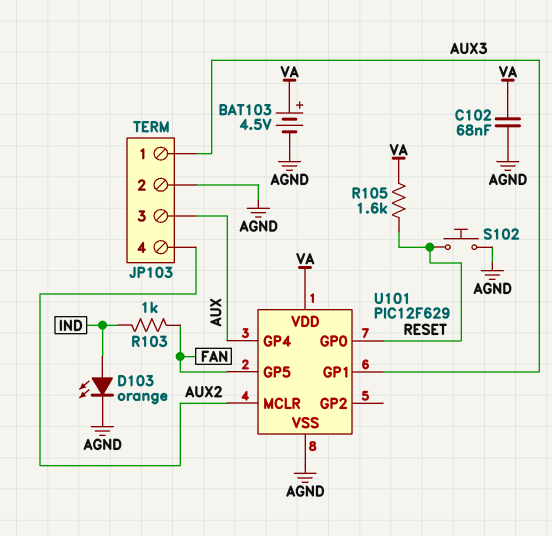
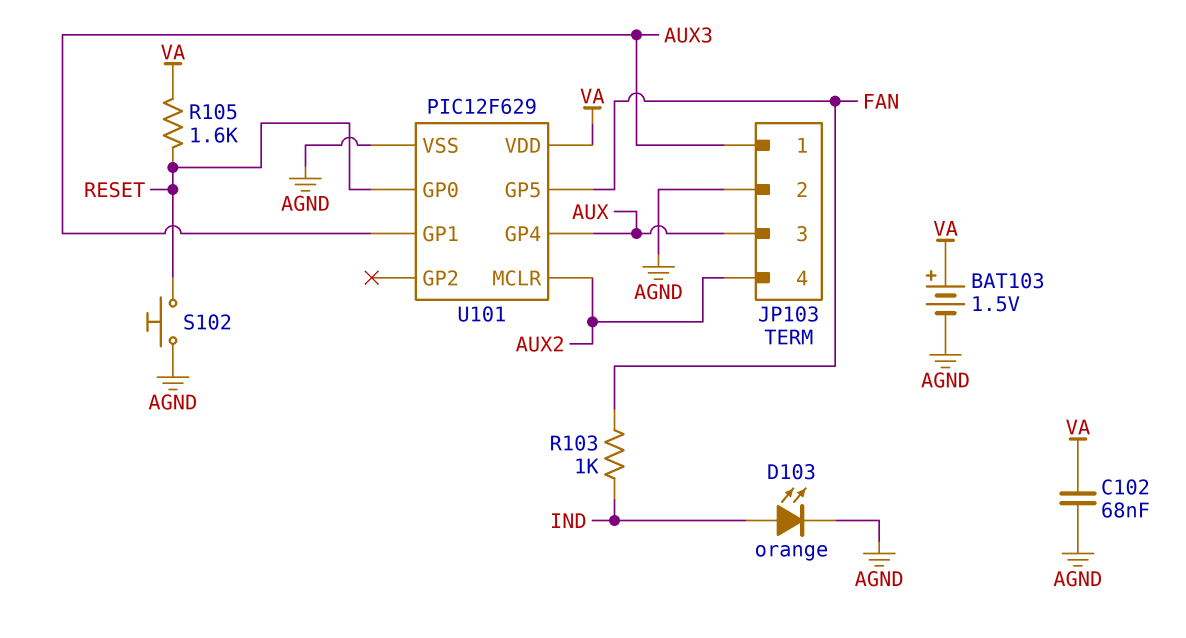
BAT103: 4.5V (plus VA, minus AGND) -> 1.5V (plus VA, minus AGND)

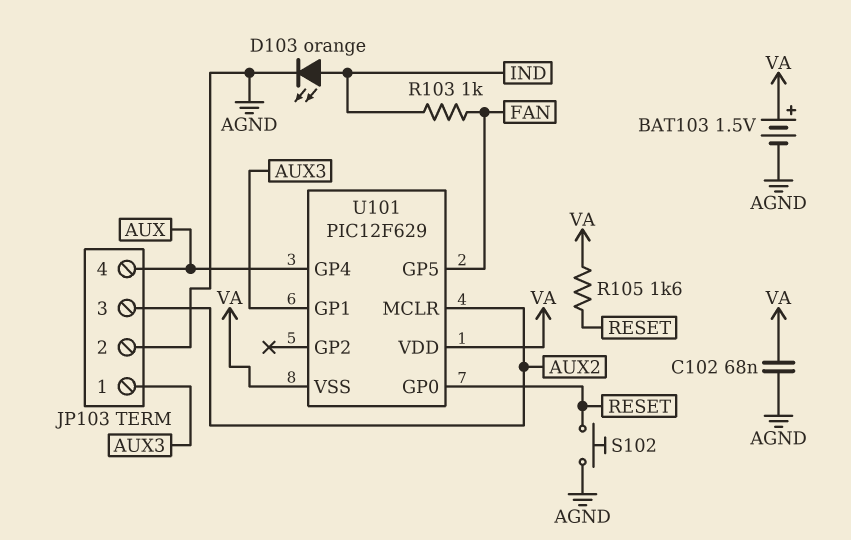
JP103 pin 3: AUX -> AUX2
JP103 pin 4: AUX2 -> AUX
U101 pin VSS: AGND -> VA

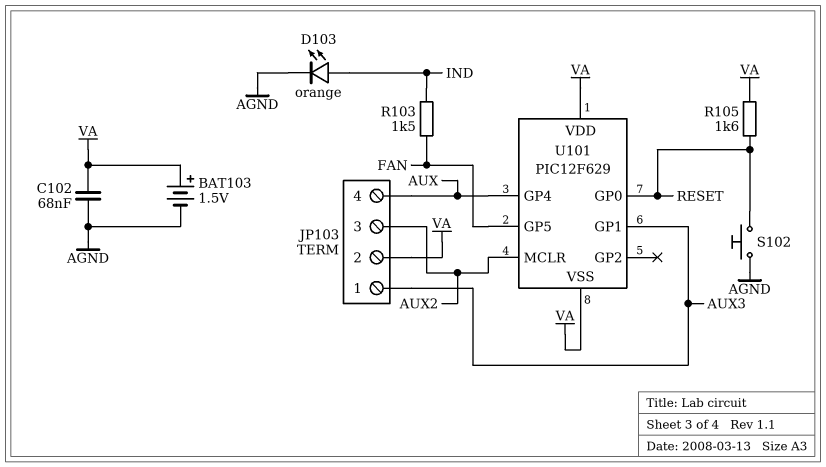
JP103 pin 2: AGND -> VA
R103: 1k (FAN, IND) -> 1.5k (FAN, IND)

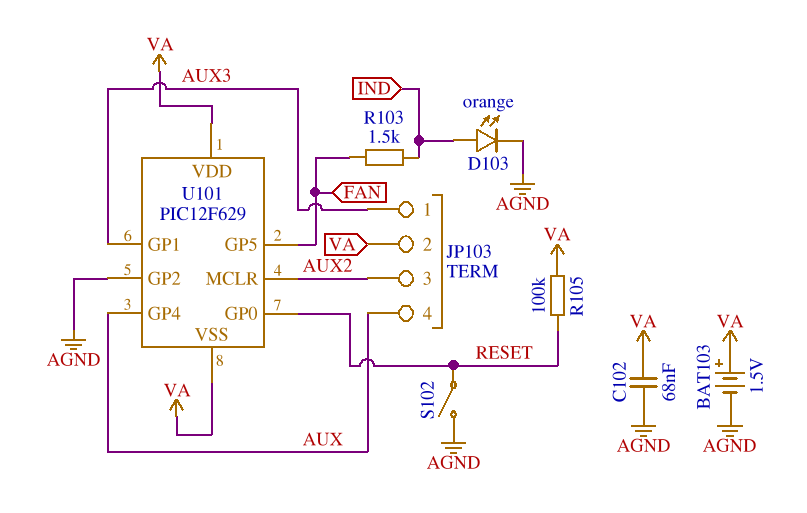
R105: 1.6k (RESET, VA) -> 100k (RESET, VA)
S102: button (AGND, RESET) -> switch (AGND, RESET)
U101 pin GP2: none -> AGND

